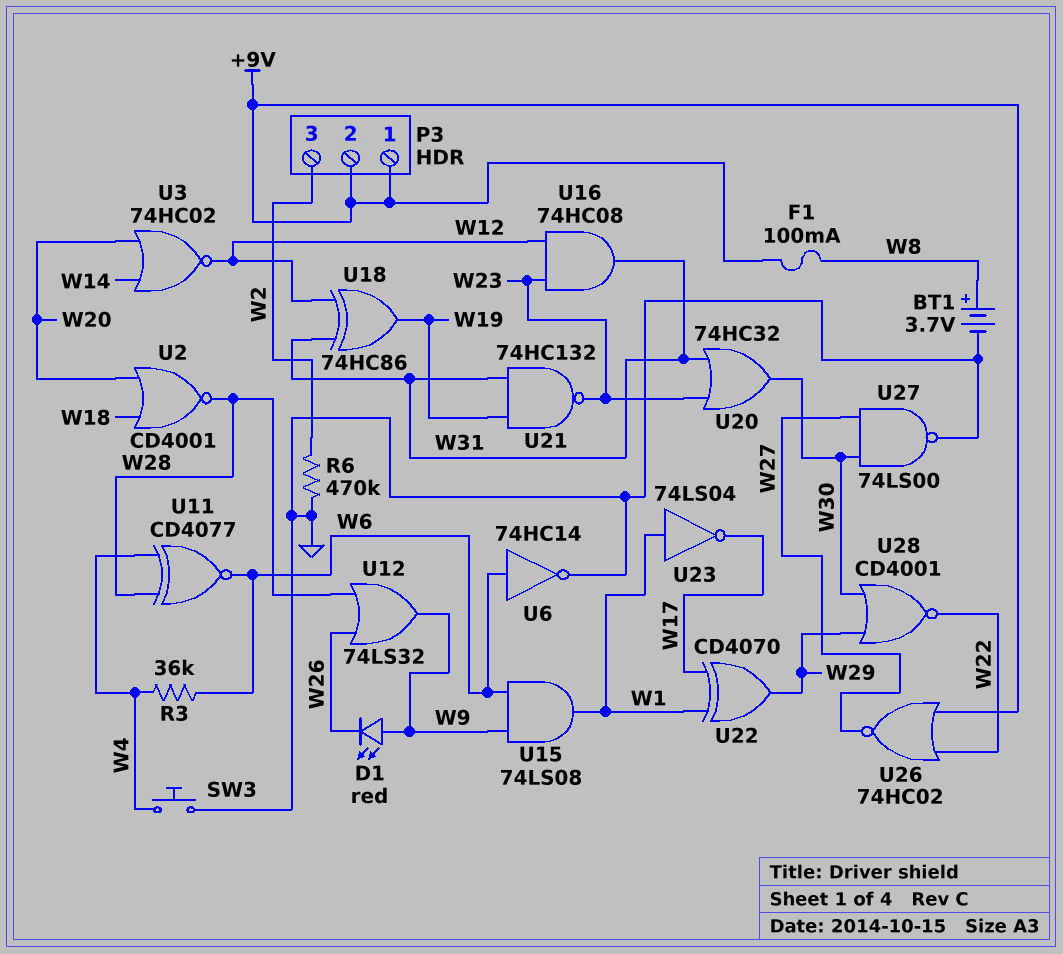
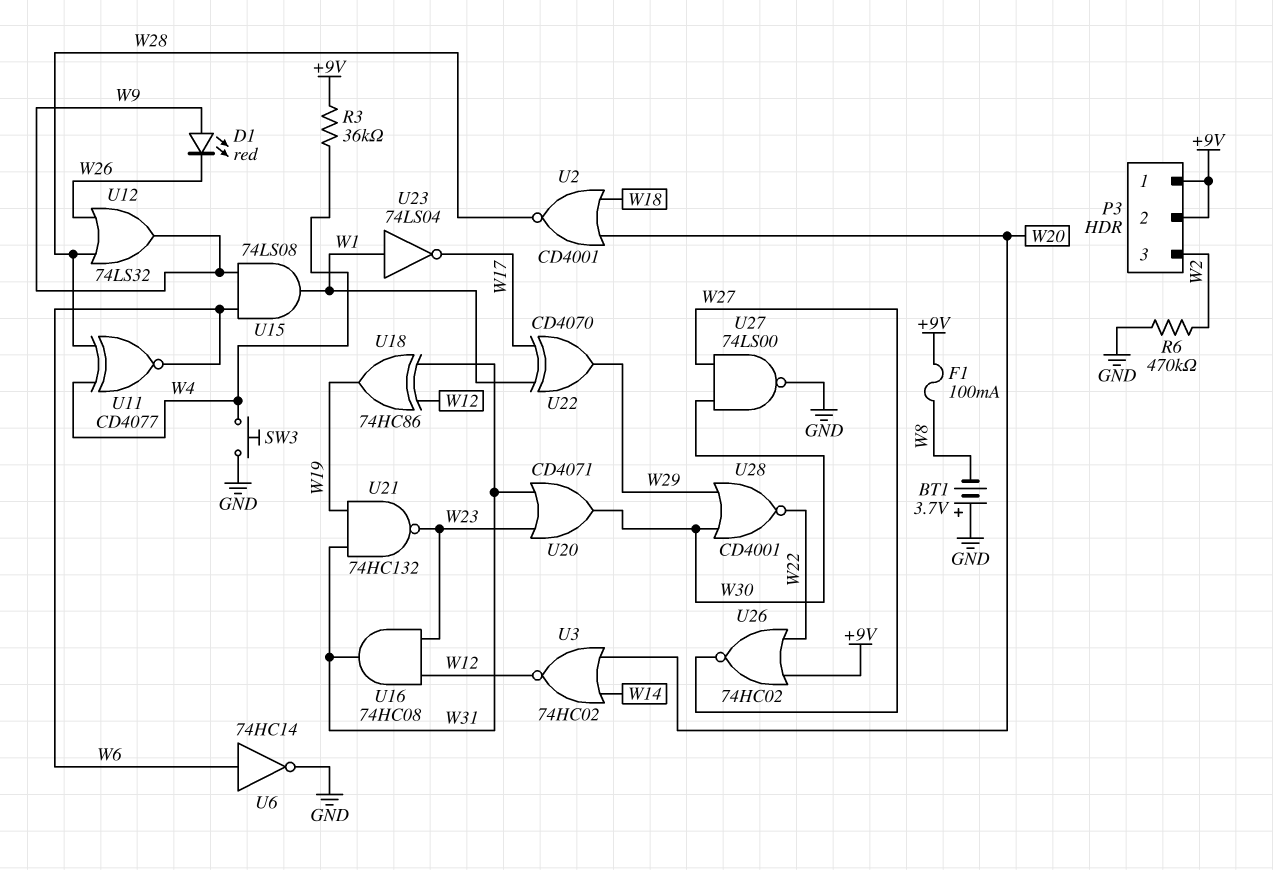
BT1: 3.7V (plus W8, minus GND) -> 3.7V (plus GND, minus W8)
R3: 36k (W4, W6) -> 36k (+9V, W4)
U20: OR 74HC32 (in W23, in W31, out W30) -> OR CD4071 (in W23, in W31, out W30)

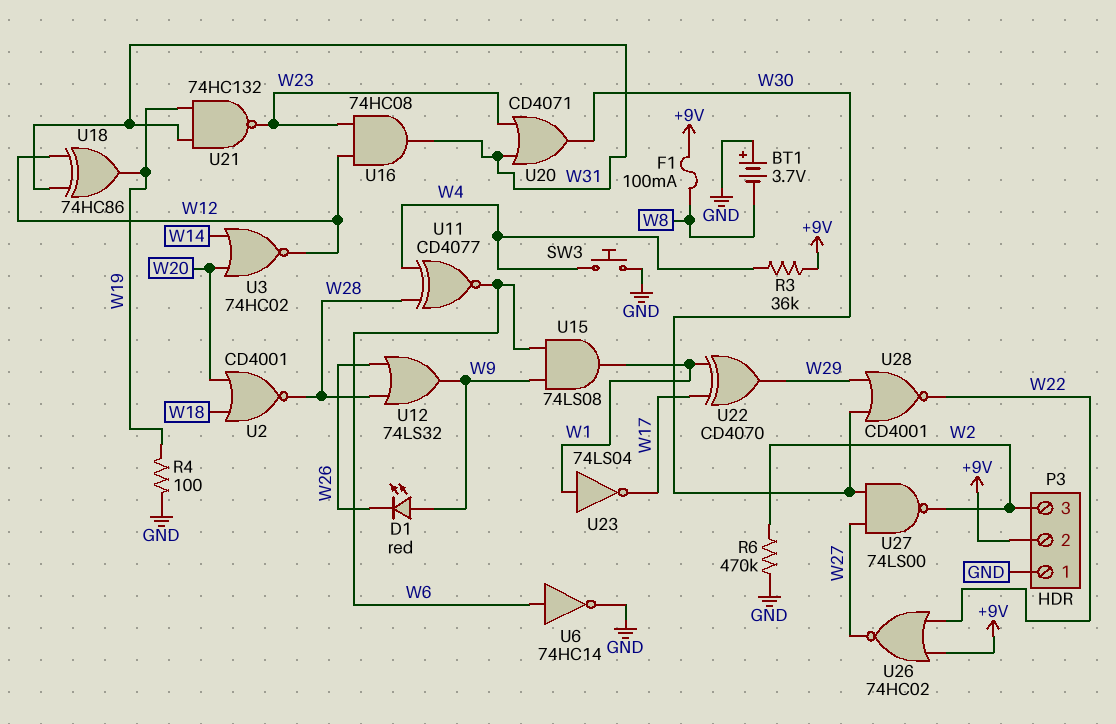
P3 pin 1: +9V -> GND
R4: none -> 100 (GND, W19)
U27: NAND 74LS00 (in W27, in W30, out GND) -> NAND 74LS00 (in W27, in W30, out W2)

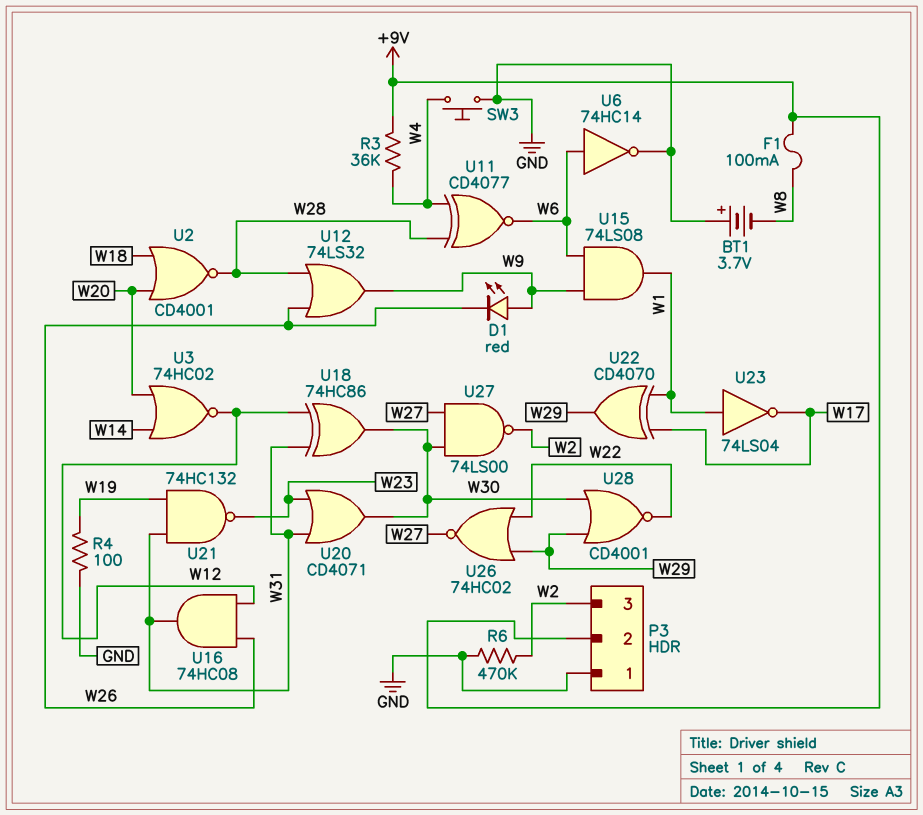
U16: AND 74HC08 (in W12, in W23, out W31) -> AND 74HC08 (in W12, in W26, out W31)
U18: XOR 74HC86 (in W12, in W31, out W19) -> XOR 74HC86 (in W12, in W31, out W30)
U26: NOR 74HC02 (in +9V, in W22, out W27) -> NOR 74HC02 (in W22, in W29, out W27)

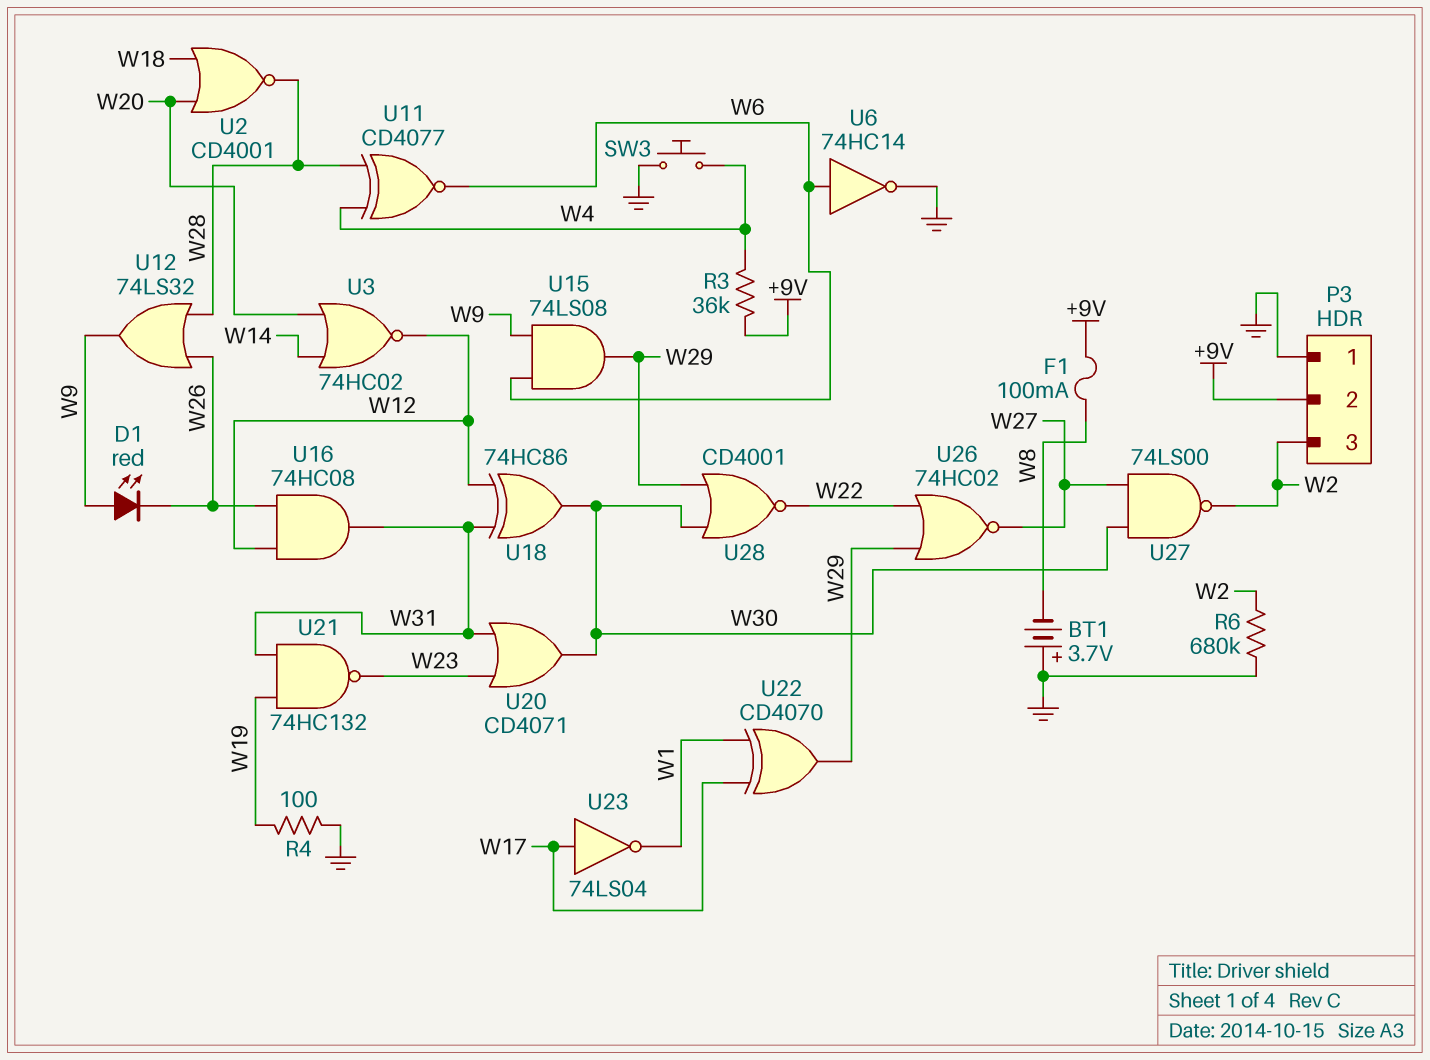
R6: 470k (GND, W2) -> 680k (GND, W2)
U15: AND 74LS08 (in W6, in W9, out W1) -> AND 74LS08 (in W6, in W9, out W29)
U23: NOT 74LS04 (in W1, out W17) -> NOT 74LS04 (in W17, out W1)

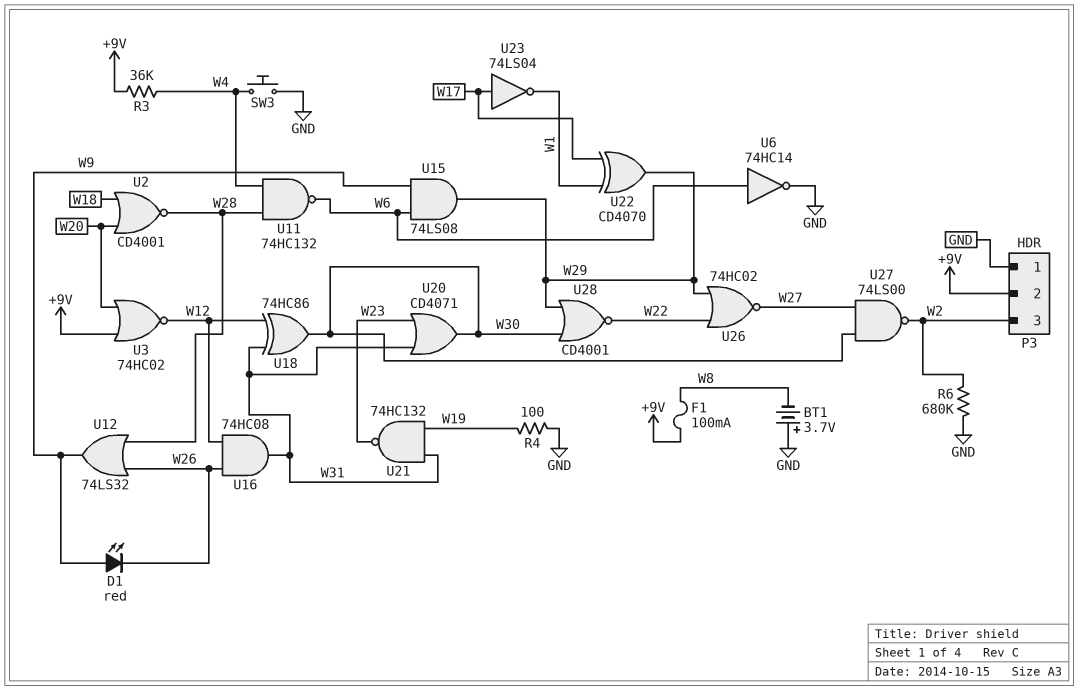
U3: NOR 74HC02 (in W14, in W20, out W12) -> NOR 74HC02 (in +9V, in W20, out W12)
U11: XNOR CD4077 (in W4, in W28, out W6) -> NAND 74HC132 (in W4, in W28, out W6)

